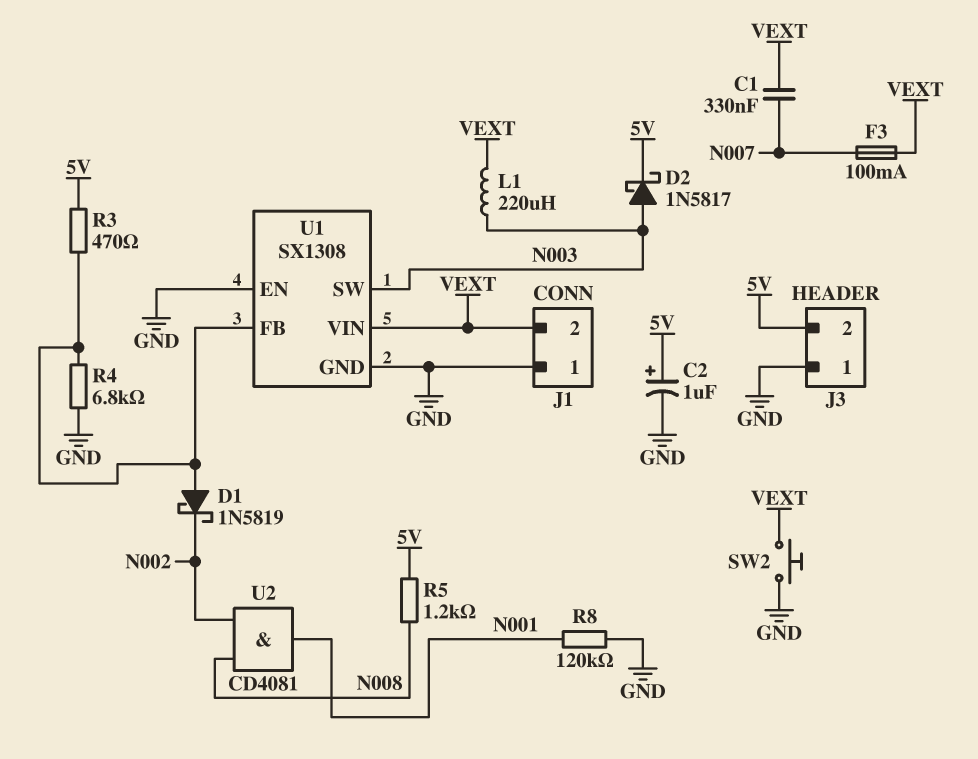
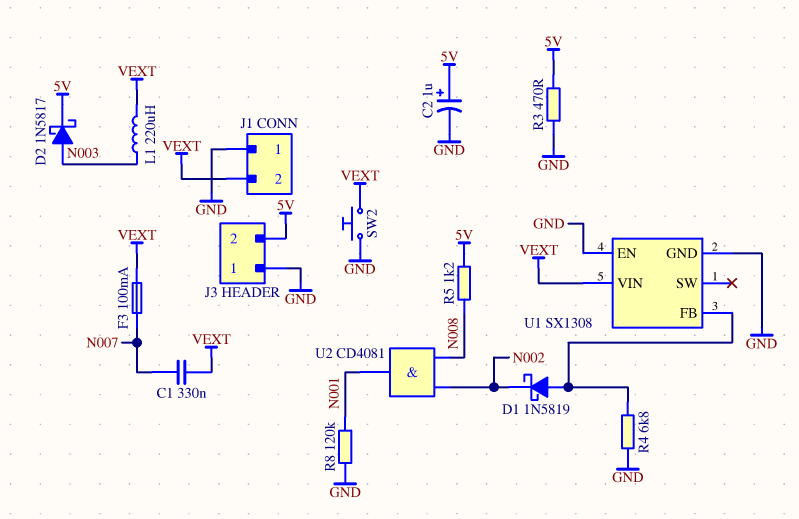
R3: 470 (5V, U1/FB) -> 470 (5V, GND)
U1 pin SW: N003 -> none

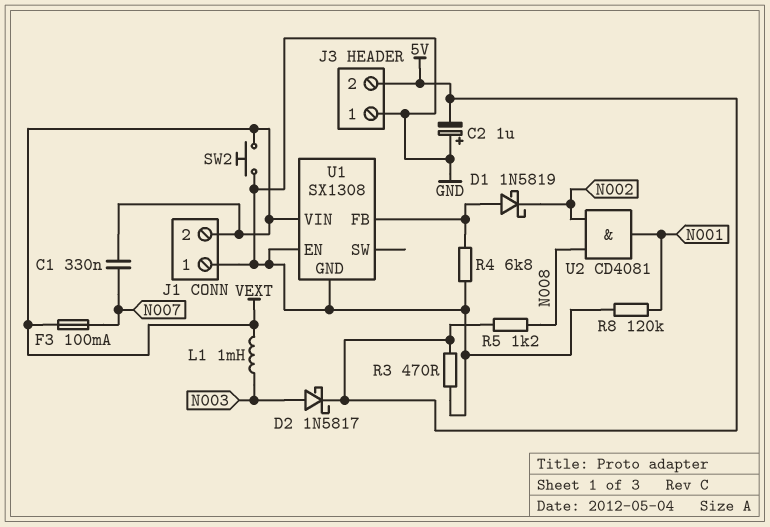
C2: 1uF (plus 5V, minus GND) -> 1uF (plus GND, minus 5V)
L1: 220uH (N003, VEXT) -> 1mH (N003, VEXT)

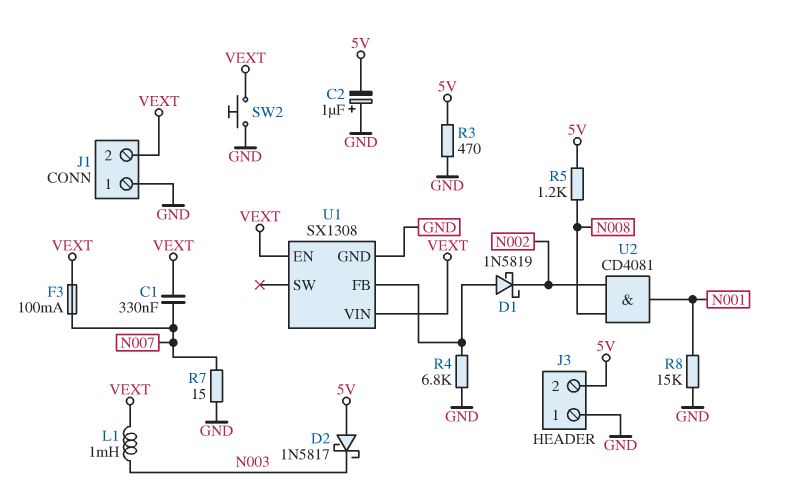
D2: schottky 1N5817 (A N003, K 5V) -> schottky 1N5817 (A 5V, K N003)
R7: none -> 15 (GND, N007)
R8: 120k (GND, N001) -> 15k (GND, N001)
U1 pin EN: GND -> VEXT

